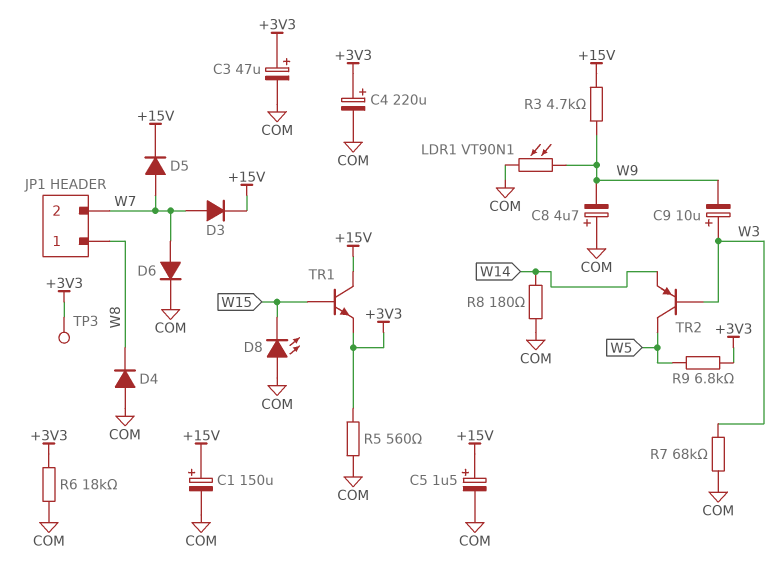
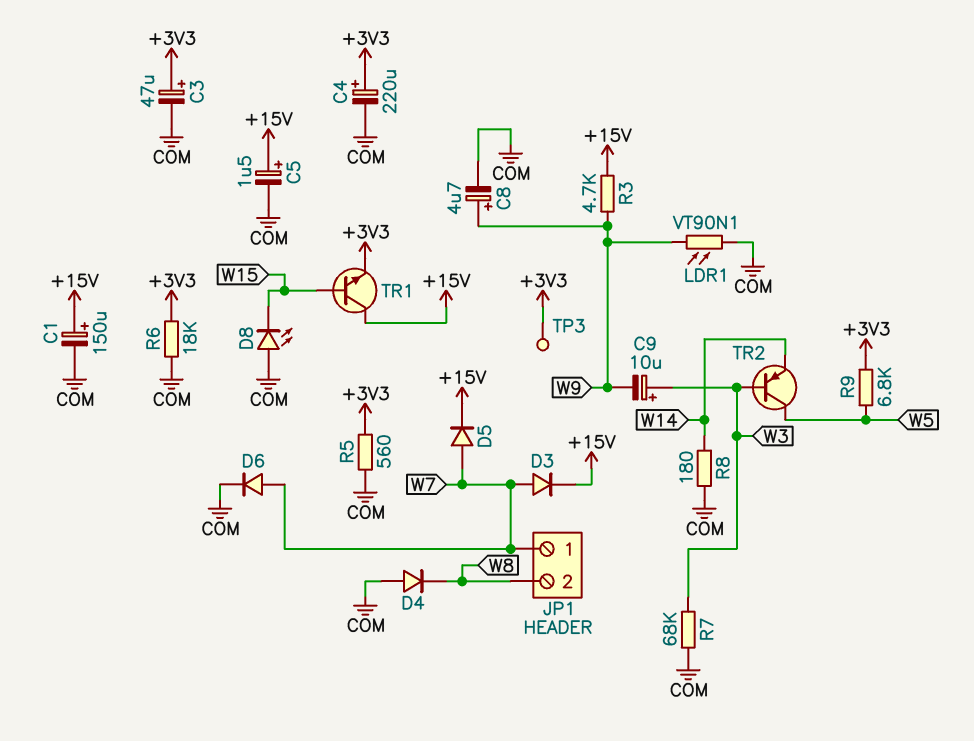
C8: 4.7uF (plus COM, minus W9) -> 4.7uF (plus W9, minus COM)
JP1 pin 1: W8 -> W7
JP1 pin 2: W7 -> W8

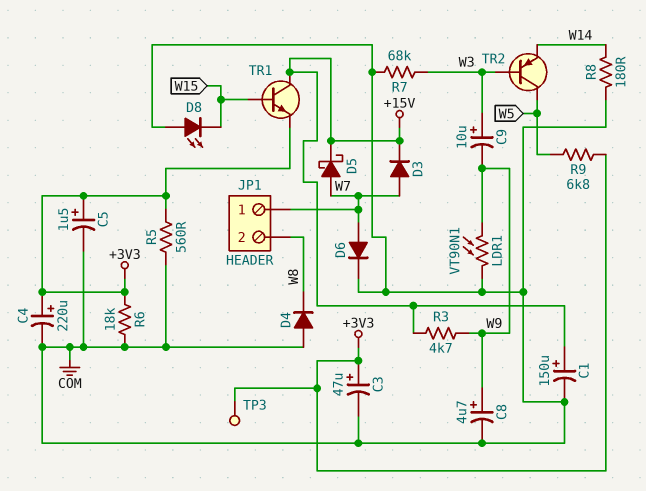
C5: 1.5uF (plus +15V, minus COM) -> 1.5uF (plus +3V3, minus COM)
D5: diode (A W7, K +15V) -> schottky (A W7, K +15V)

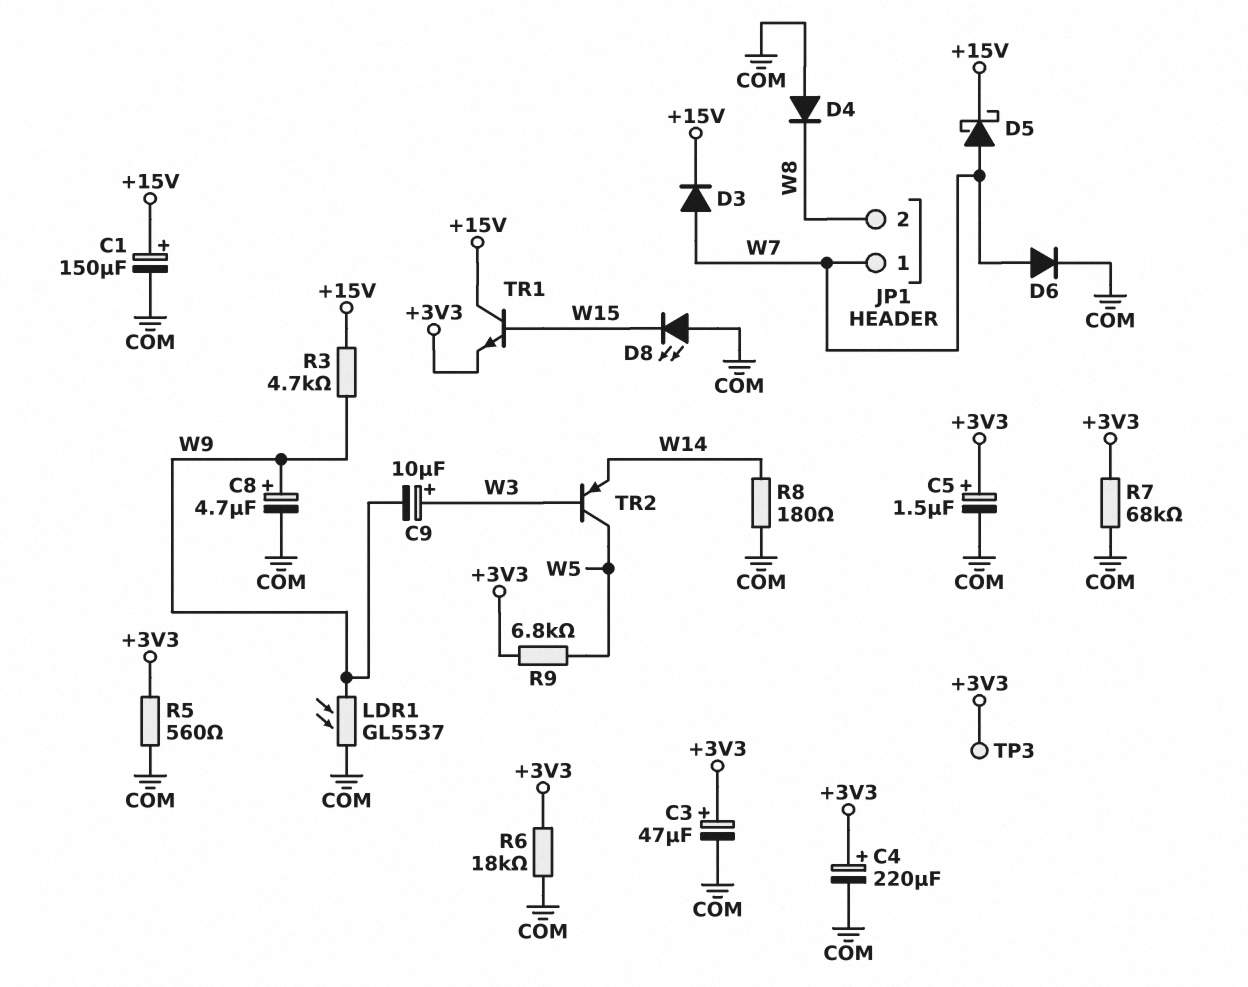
LDR1: VT90N1 (COM, W9) -> GL5537 (COM, W9)
R7: 68k (COM, W3) -> 68k (+3V3, COM)

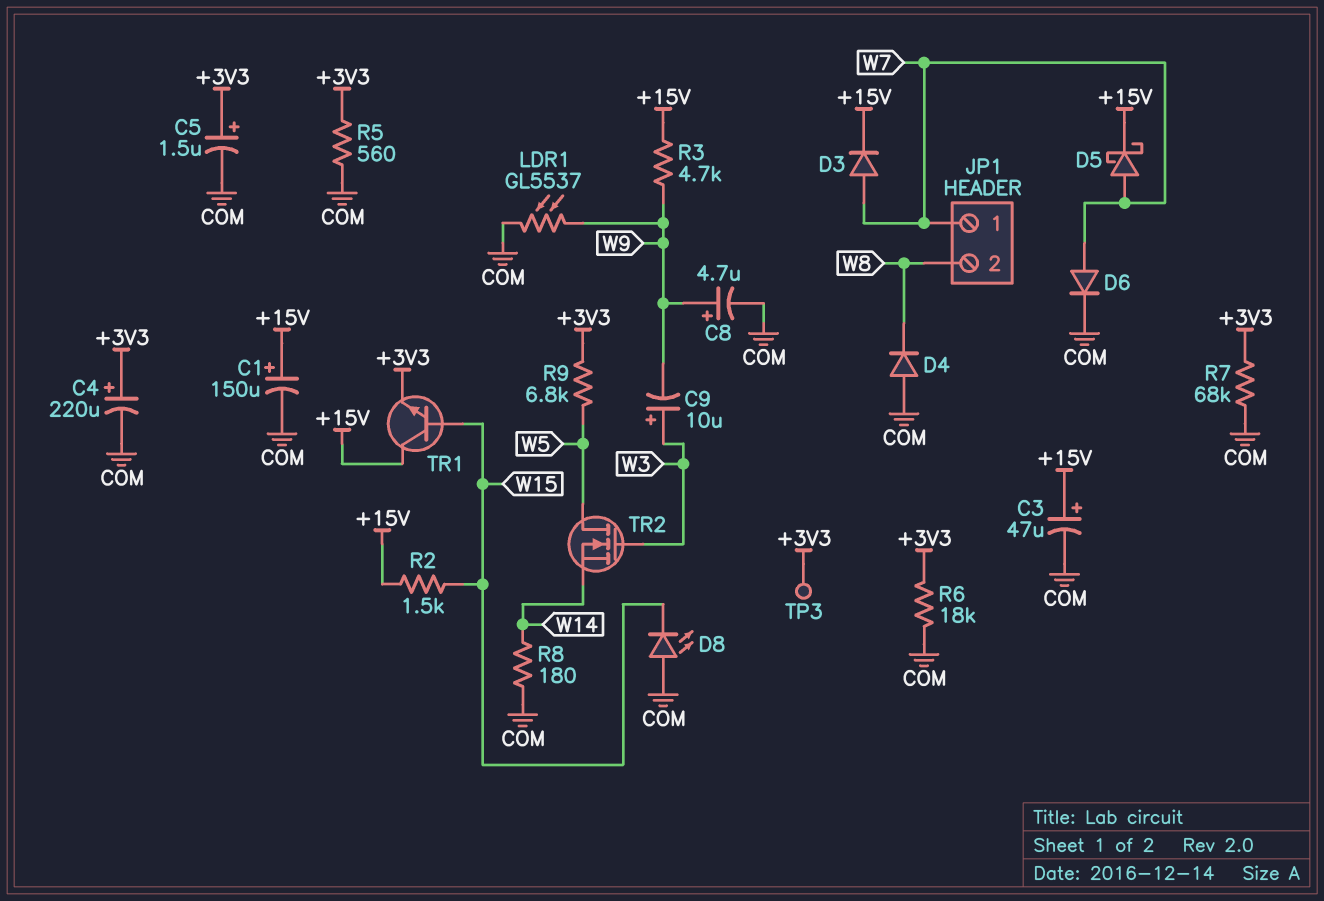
C3: 47uF (plus +3V3, minus COM) -> 47uF (plus +15V, minus COM)
R2: none -> 1.5k (+15V, W15)
TR2: PNP (B W3, C W5, E W14) -> NMOS (G W3, D W5, S W14)

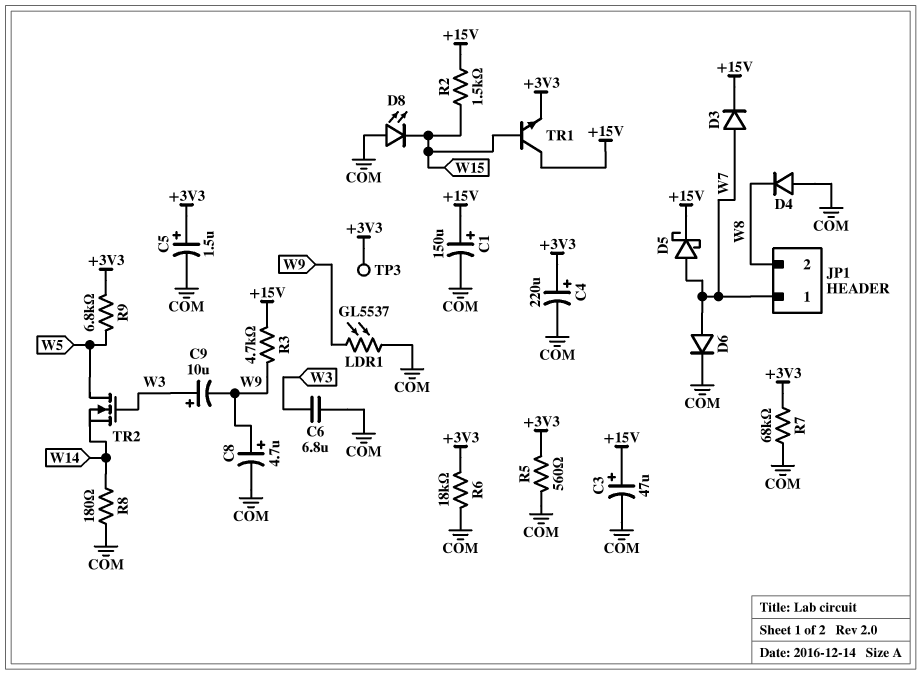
C6: none -> 6.8uF (COM, W3)

